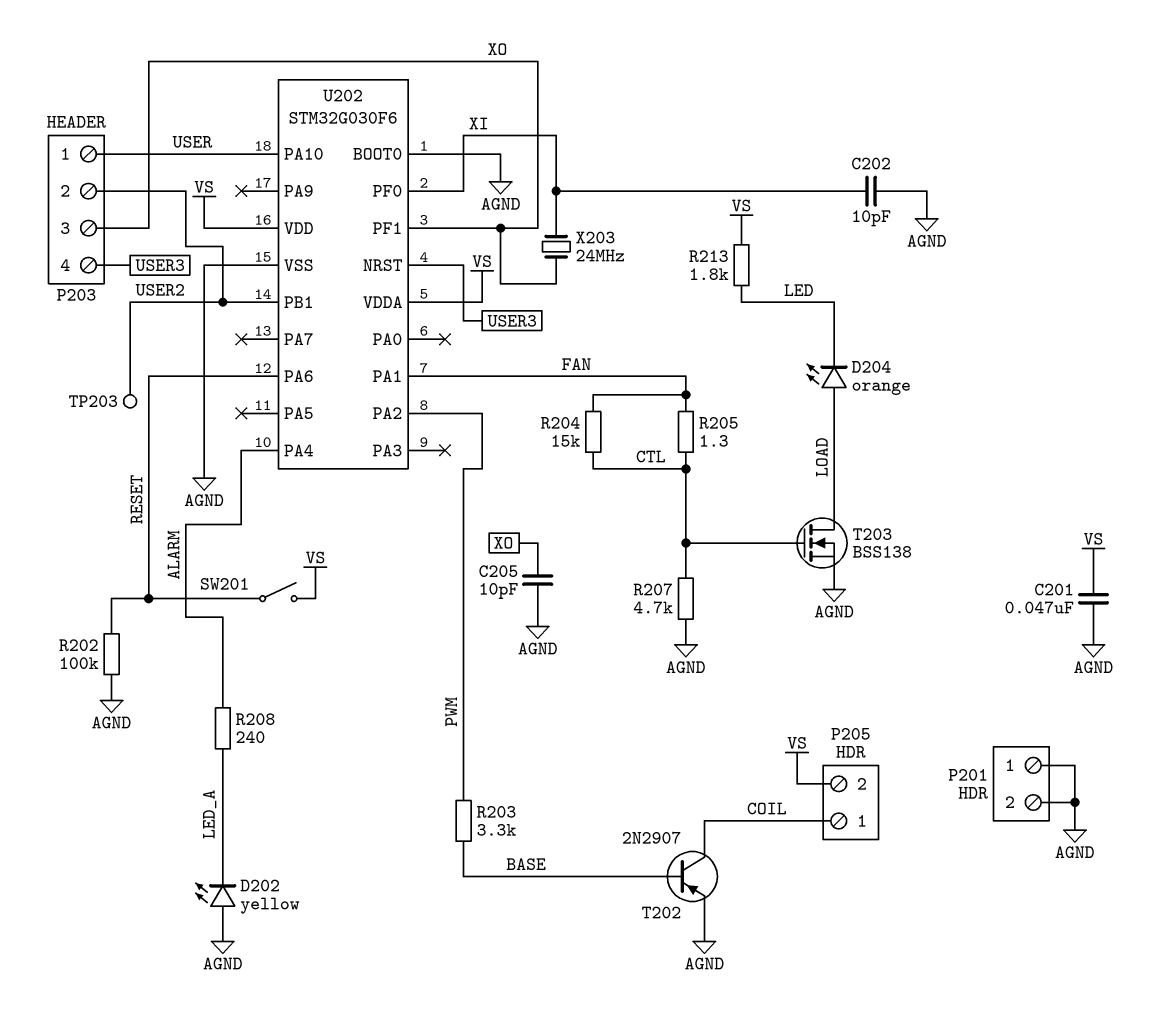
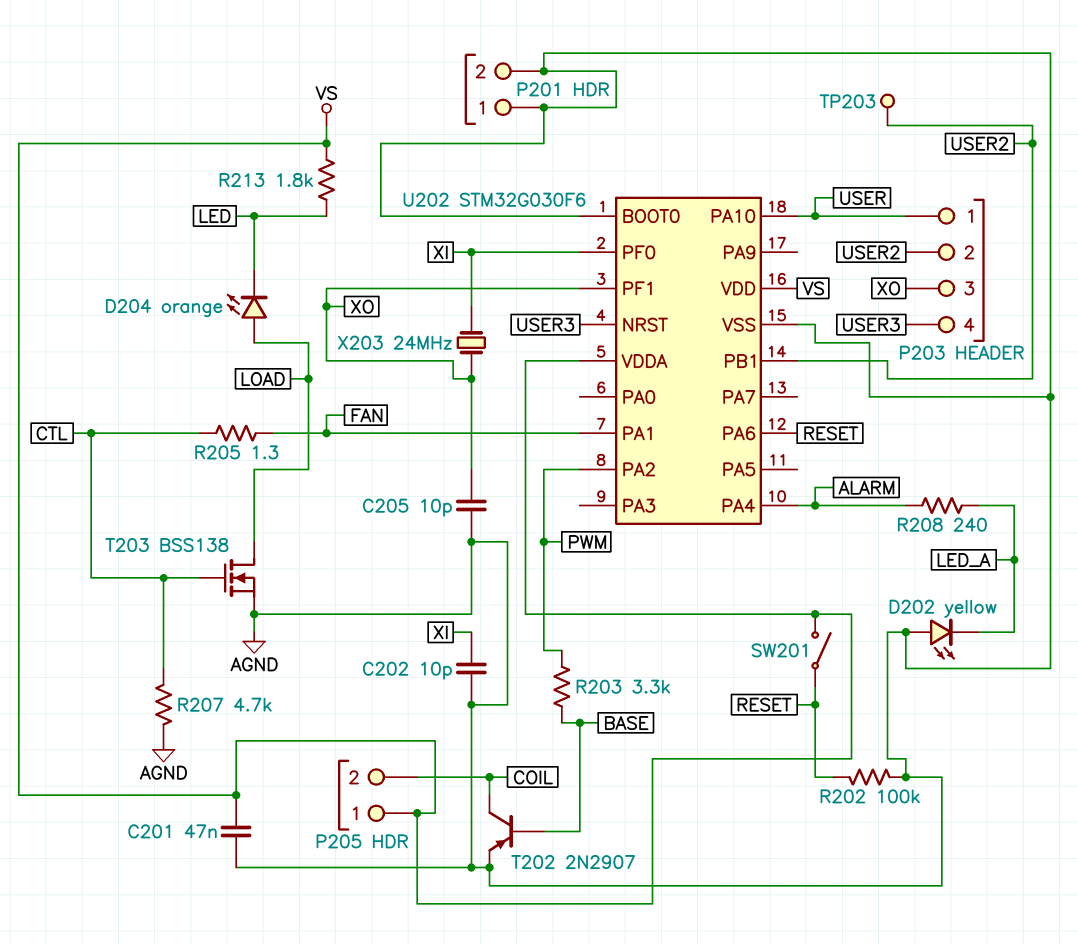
P205 pin 1: COIL -> VS
P205 pin 2: VS -> COIL
R204: 15k (CTL, FAN) -> none

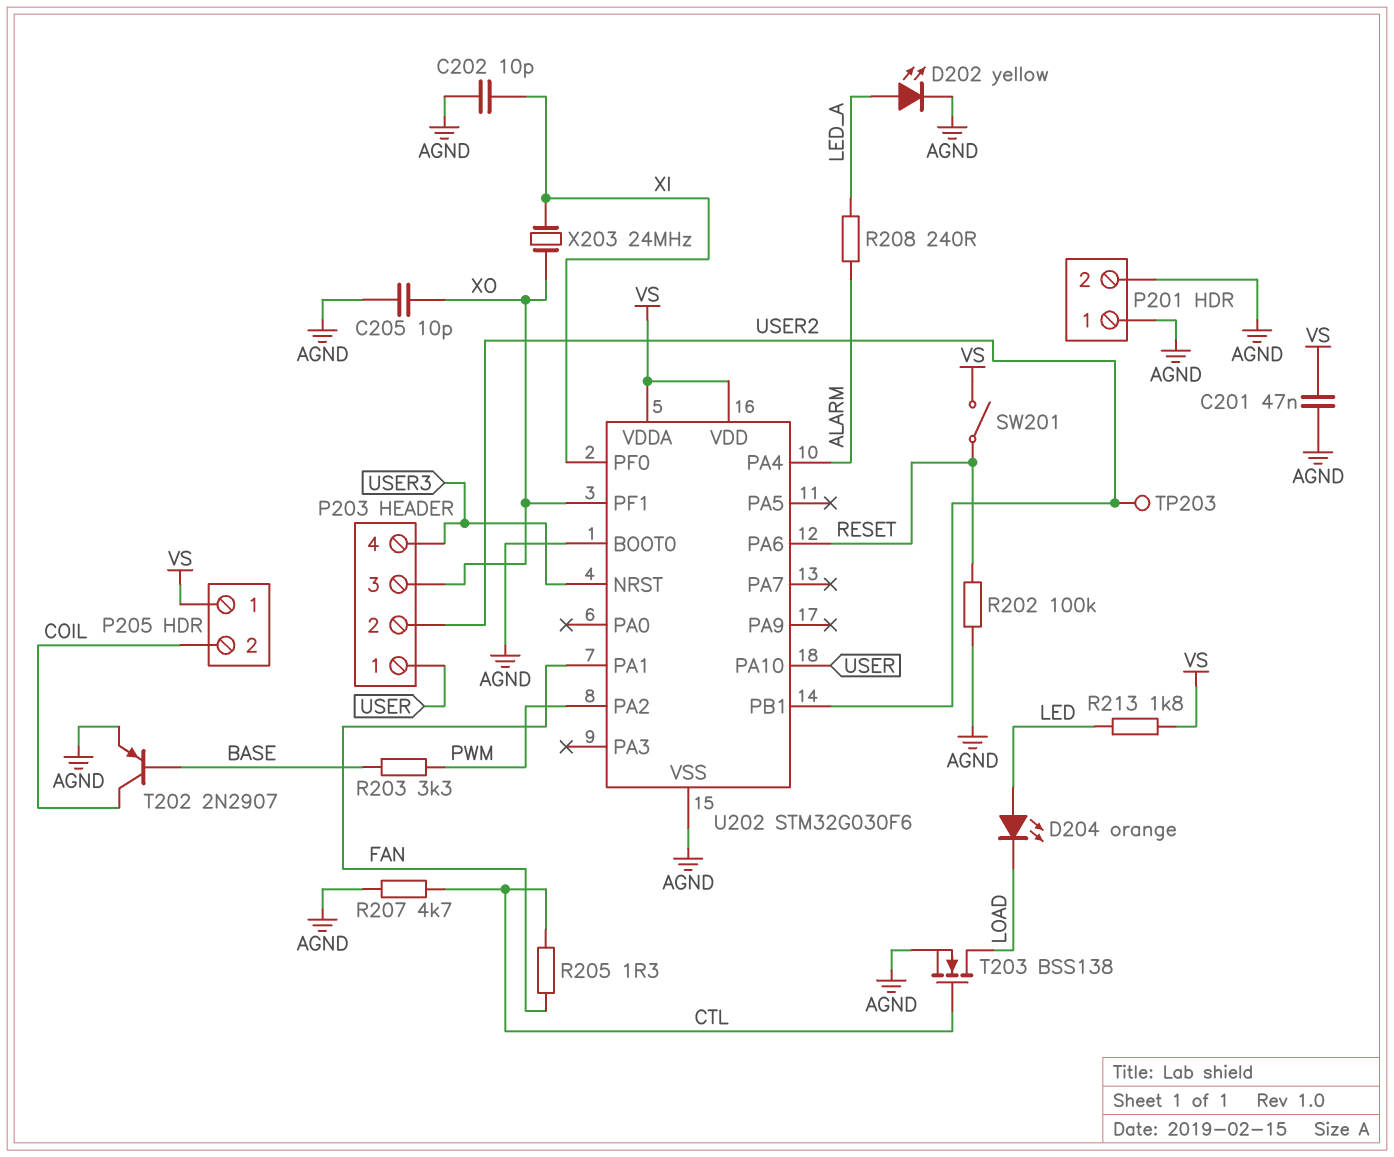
D202: LED yellow (A AGND, K LED_A) -> LED yellow (A LED_A, K AGND)
D204: LED orange (A LOAD, K LED) -> LED orange (A LED, K LOAD)

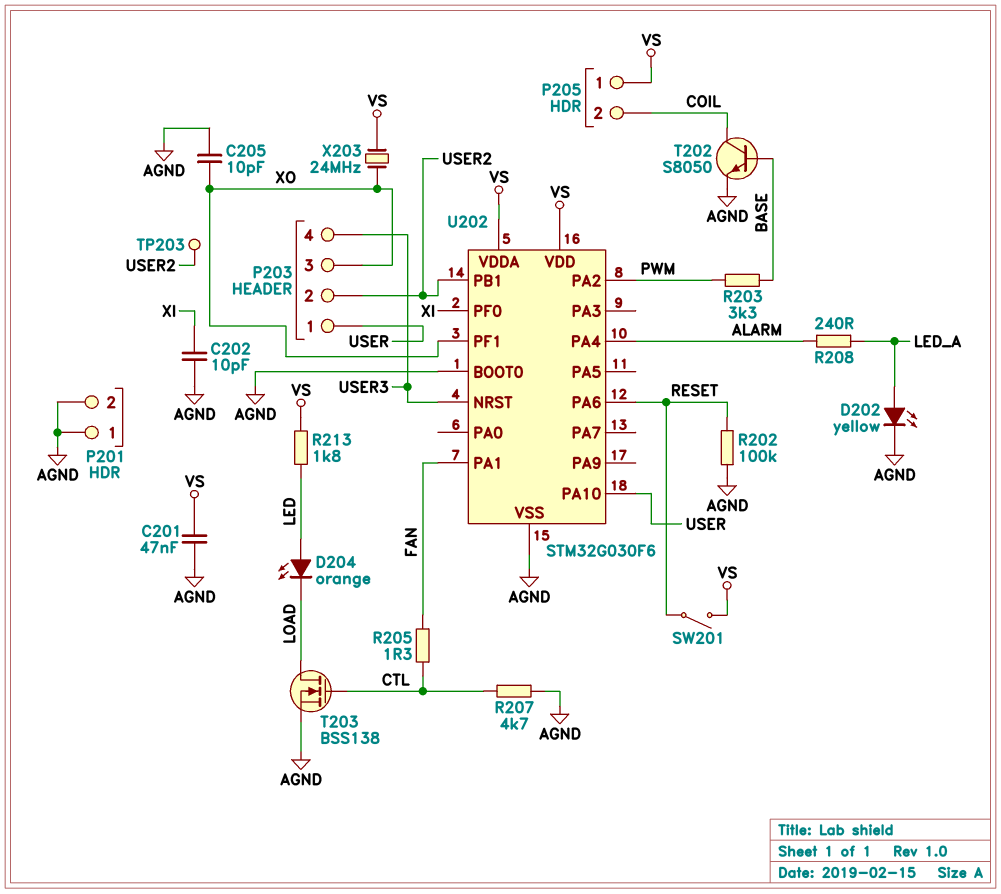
T202: PNP 2N2907 (B BASE, C COIL, E AGND) -> NPN S8050 (B BASE, C COIL, E AGND)
X203: 24MHz (XI, XO) -> 24MHz (VS, XO)

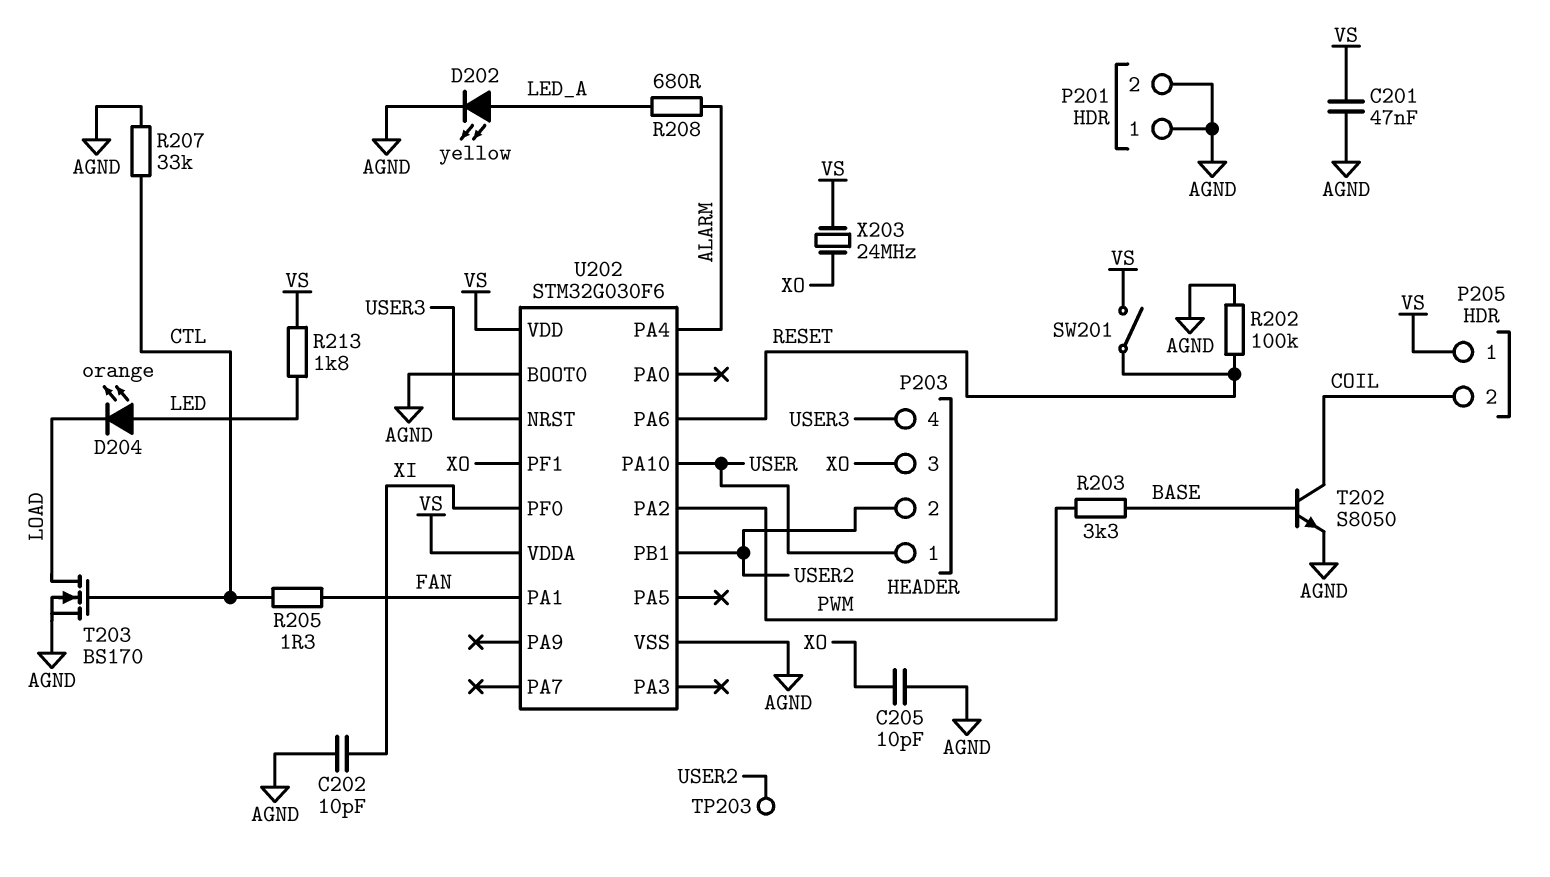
R207: 4.7k (AGND, CTL) -> 33k (AGND, CTL)
R208: 240 (ALARM, LED_A) -> 680 (ALARM, LED_A)
T203: NMOS BSS138 (G CTL, D LOAD, S AGND) -> NMOS BS170 (G CTL, D LOAD, S AGND)

